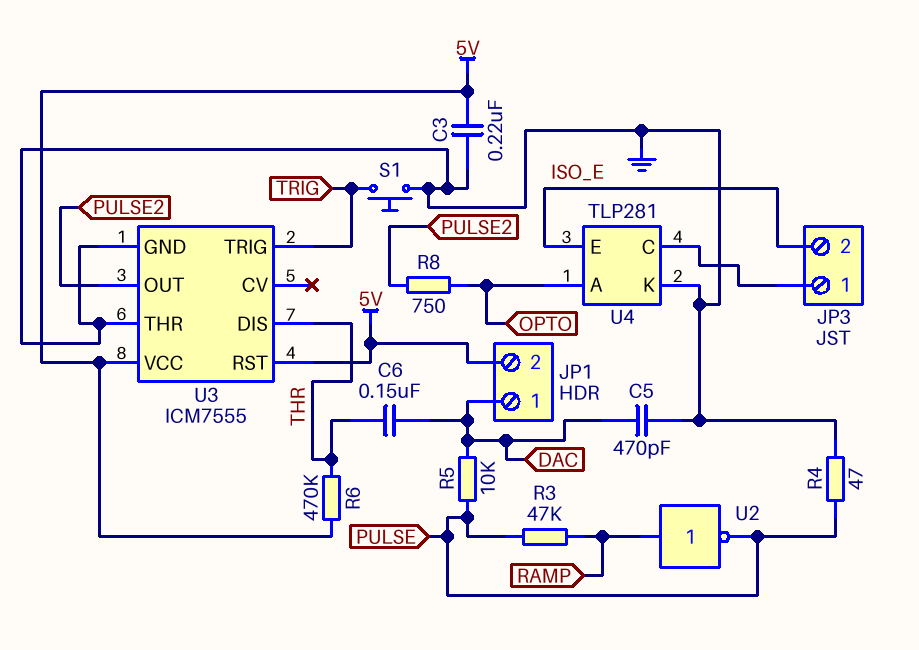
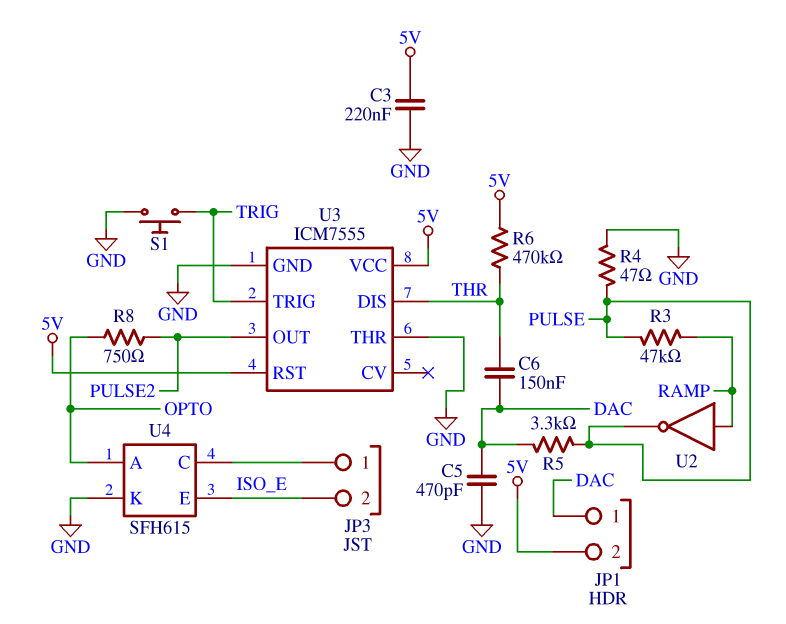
R5: 10k (DAC, PULSE) -> 3.3k (DAC, PULSE)
U4: TLP281 -> SFH615

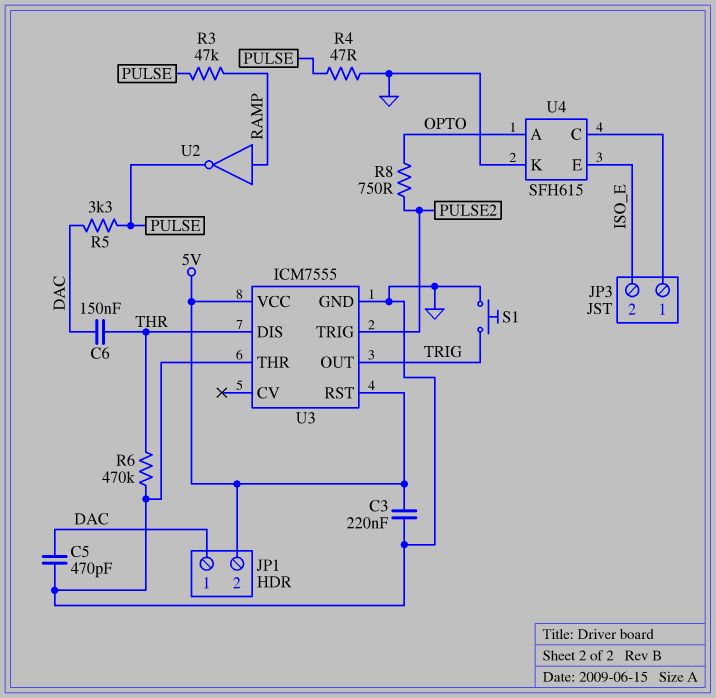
R6: 470k (5V, THR) -> 470k (GND, THR)
U3 pin OUT: PULSE2 -> TRIG
U3 pin TRIG: TRIG -> PULSE2

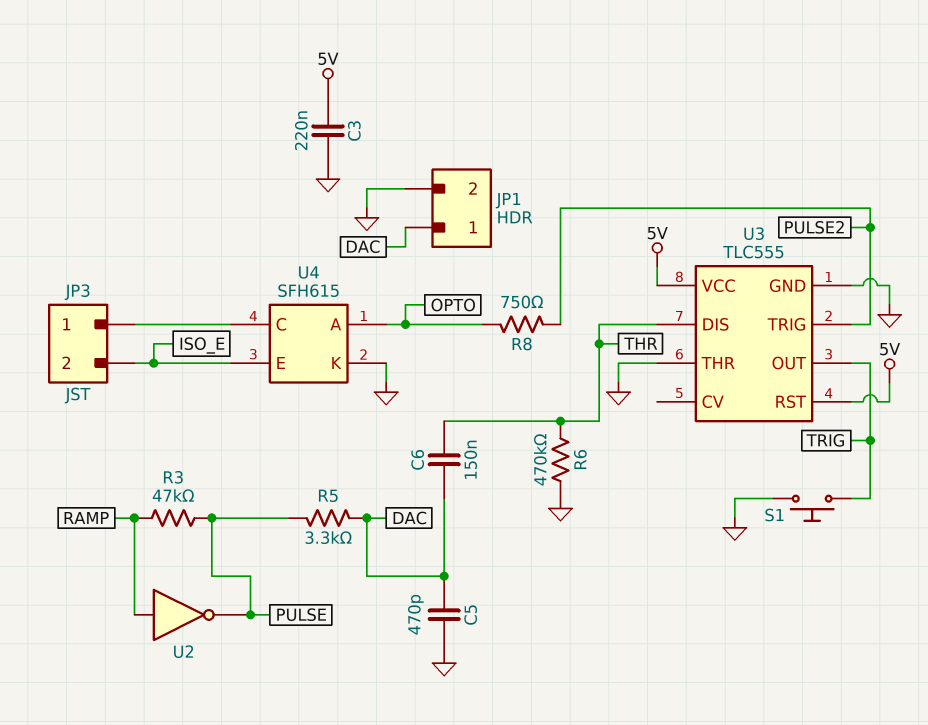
JP1 pin 2: 5V -> GND
R4: 47 (GND, PULSE) -> none
U3: ICM7555 -> TLC555

